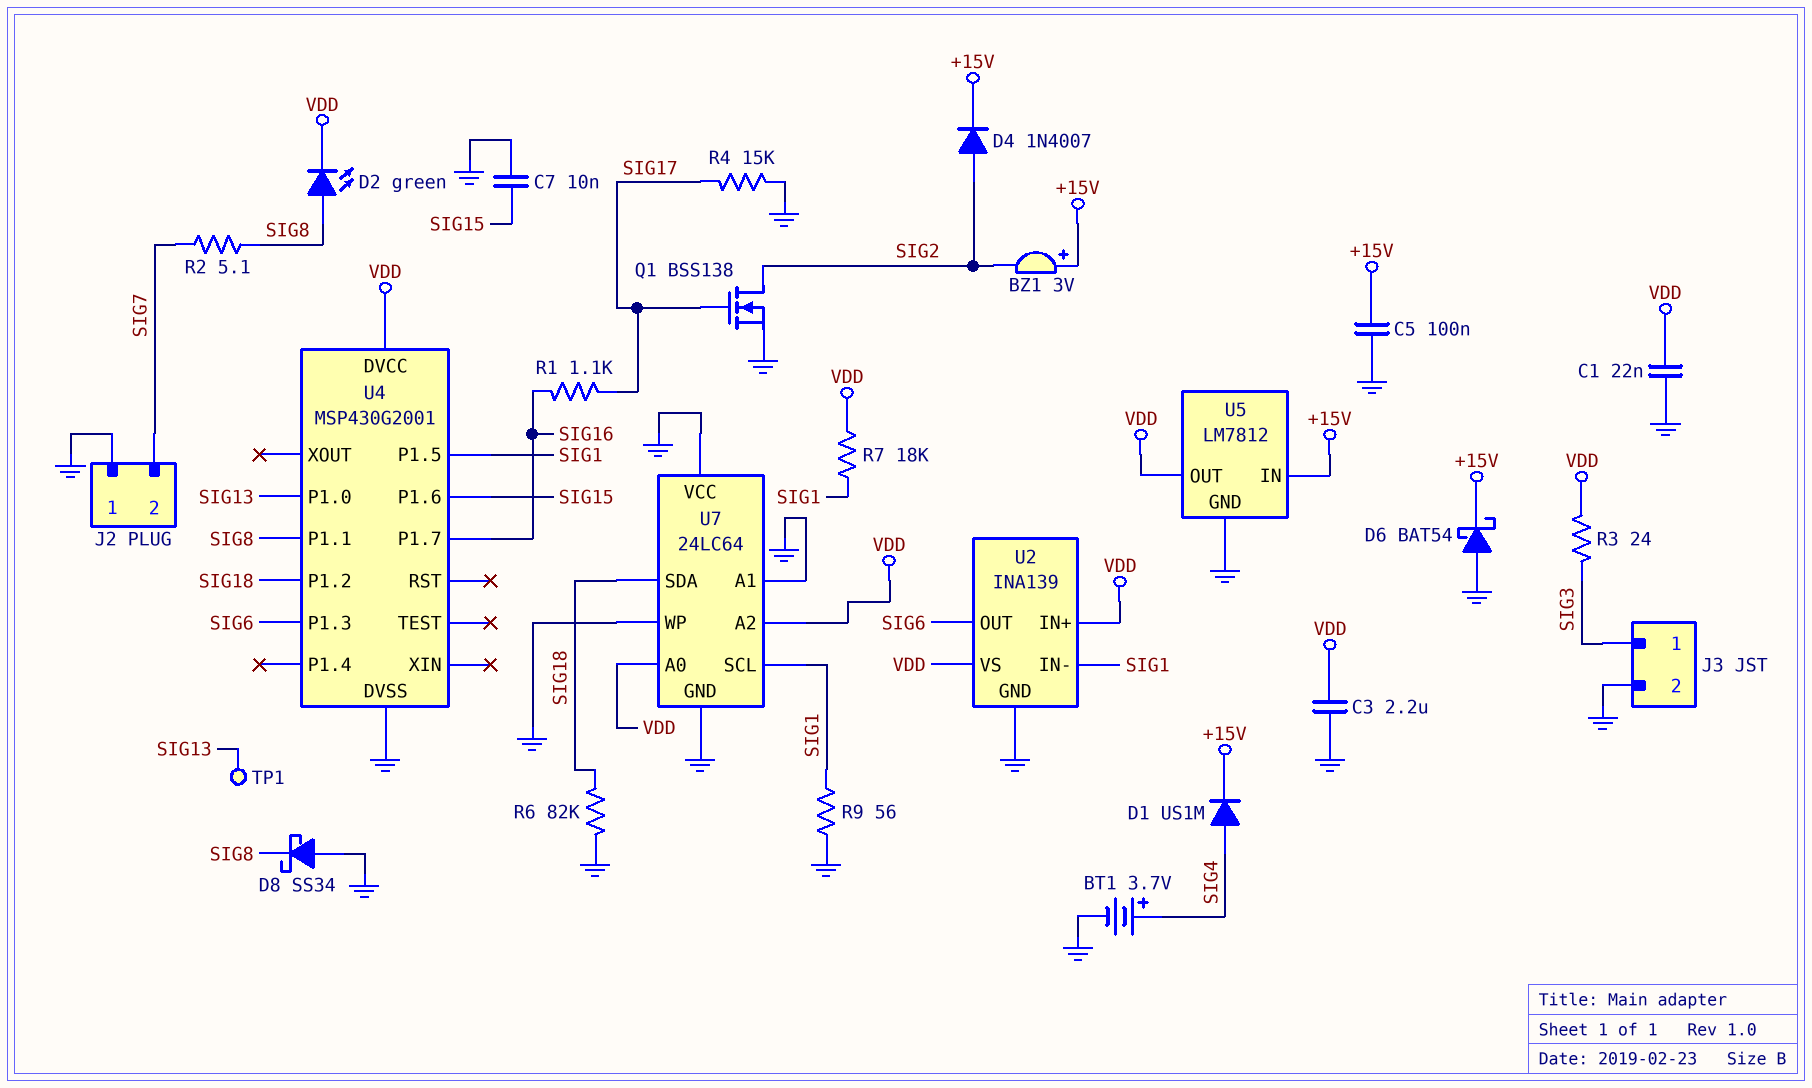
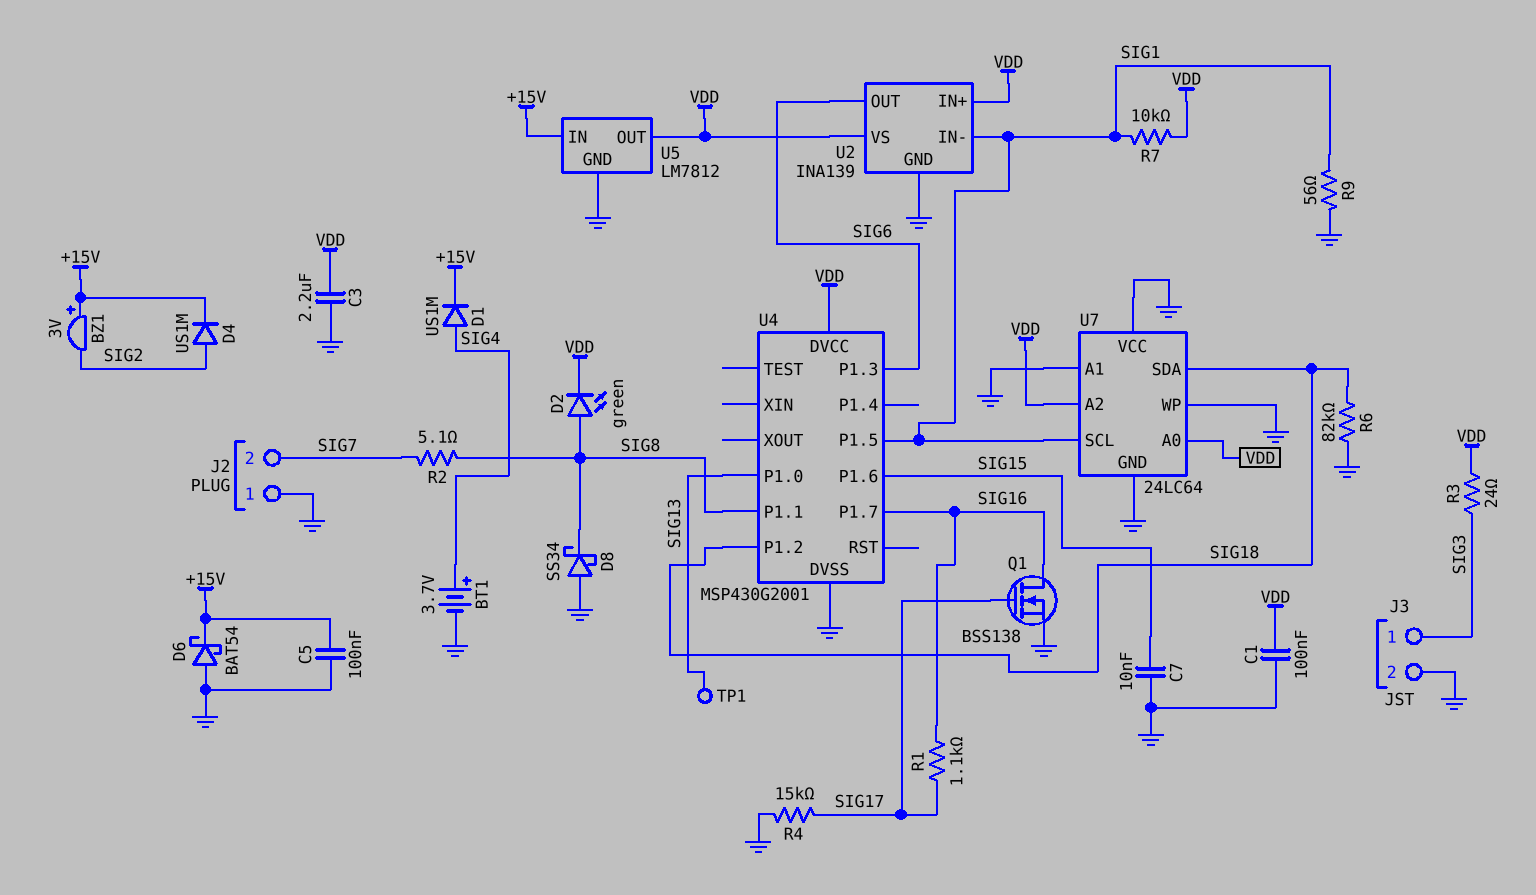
C1: 22nF (GND, VDD) -> 100nF (GND, VDD)
D4: diode 1N4007 (A SIG2, K +15V) -> diode US1M (A SIG2, K +15V)
Q1: NMOS BSS138 (G SIG17, D SIG2, S GND) -> NMOS BSS138 (G SIG17, D SIG16, S GND)
R7: 18k (SIG1, VDD) -> 10k (SIG1, VDD)

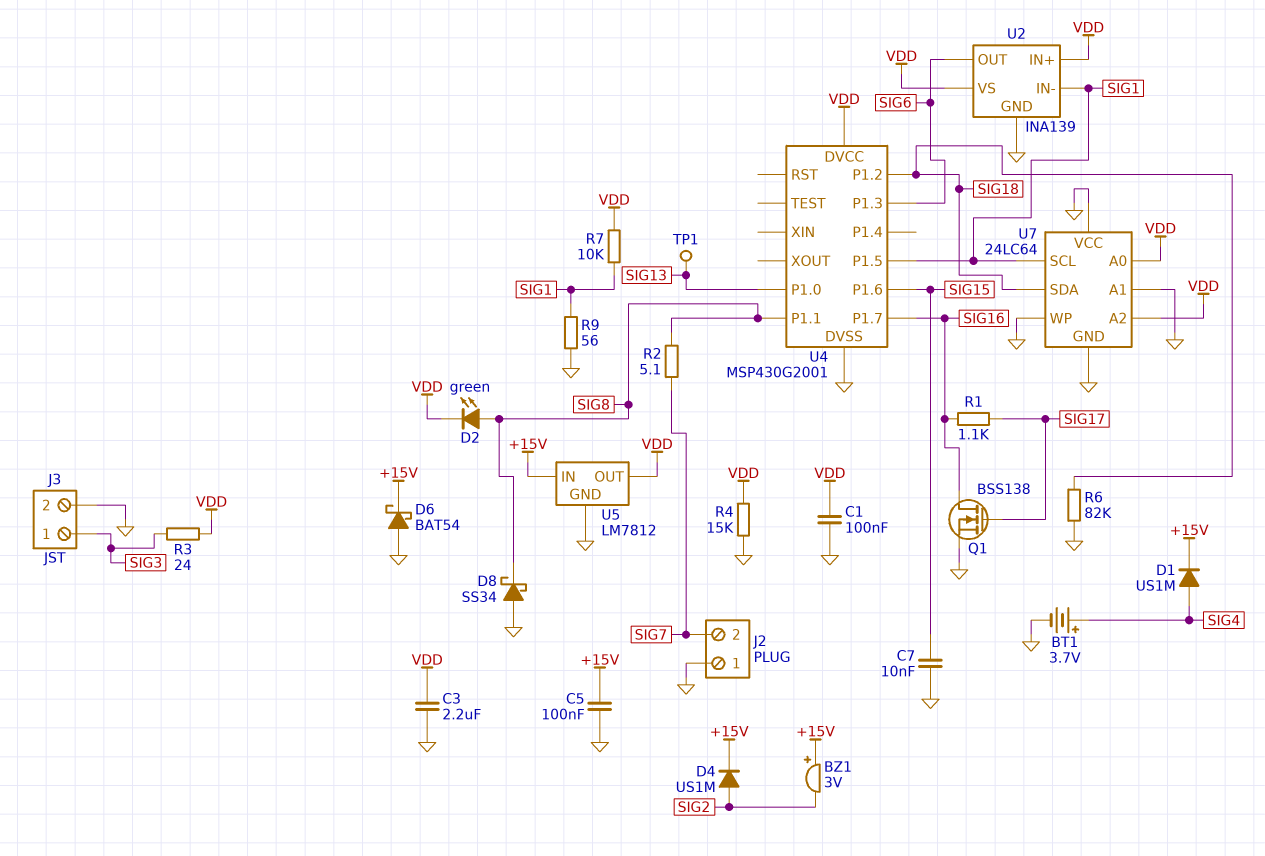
R4: 15k (GND, SIG17) -> 15k (GND, VDD)

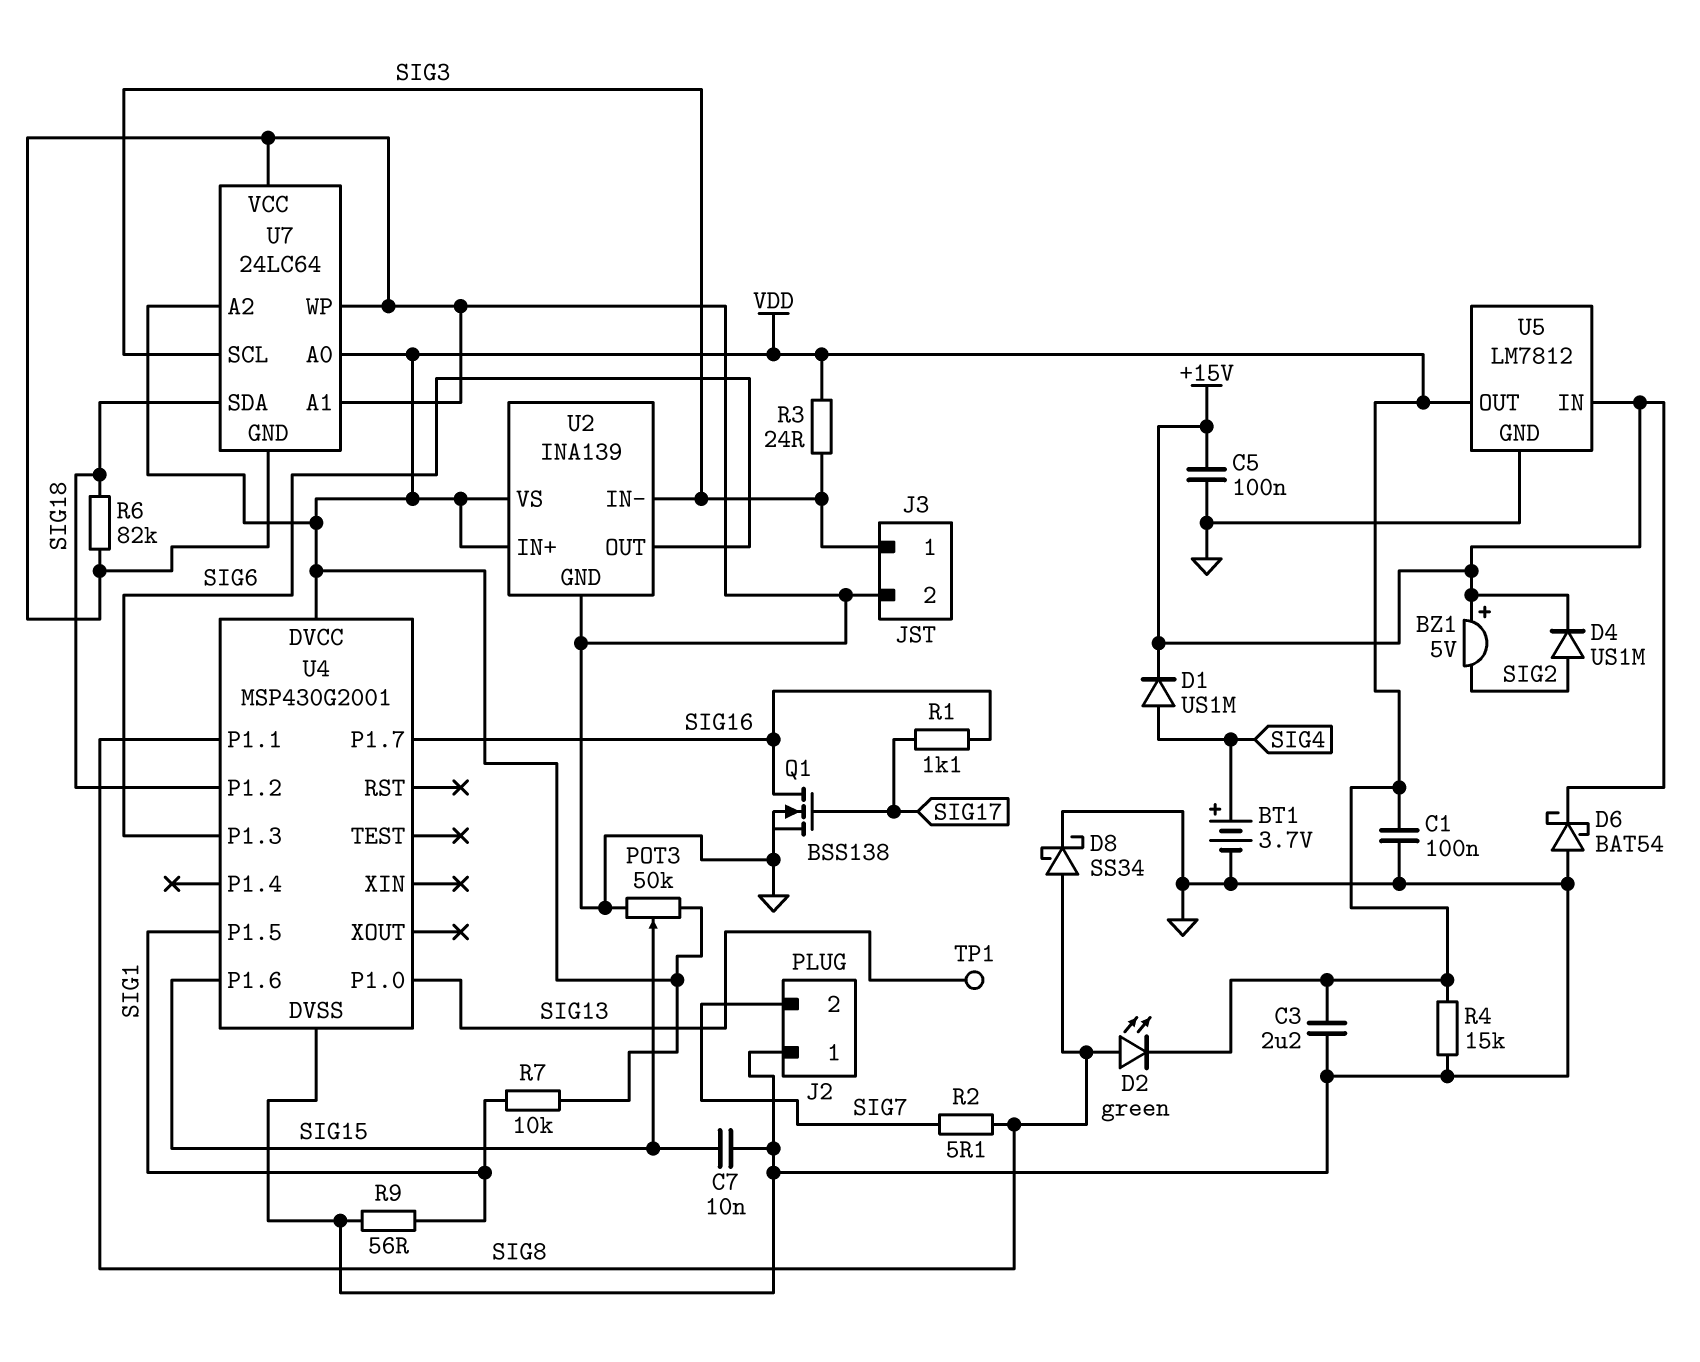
BZ1: buzzer 3V (plus +15V, minus SIG2) -> buzzer 5V (plus +15V, minus SIG2)
D8: schottky SS34 (A GND, K SIG8) -> schottky SS34 (A SIG8, K GND)
POT3: none -> 50k (GND, VDD, wiper SIG15)
U2 pin IN-: SIG1 -> SIG3
U7 pin SCL: SIG1 -> SIG3

